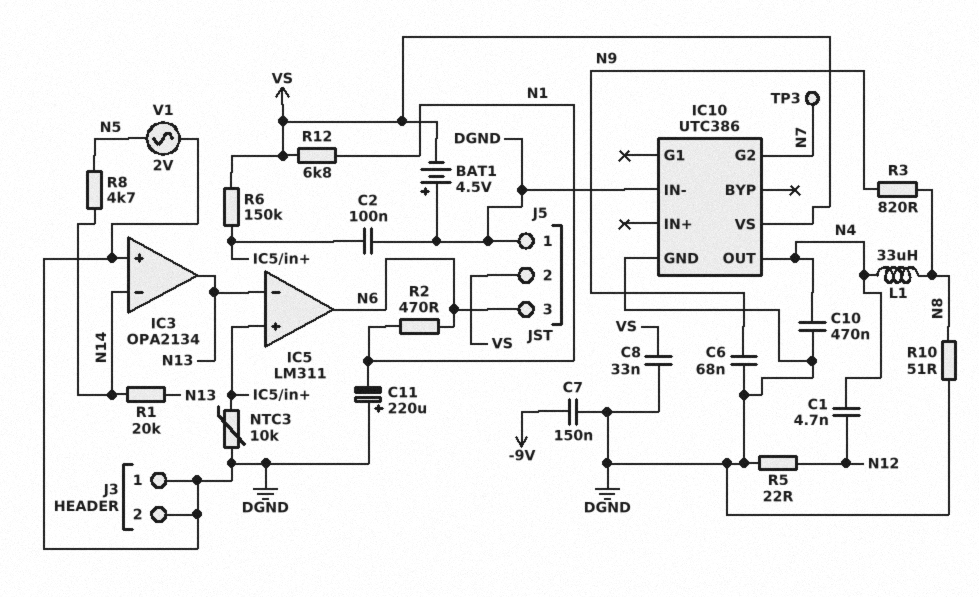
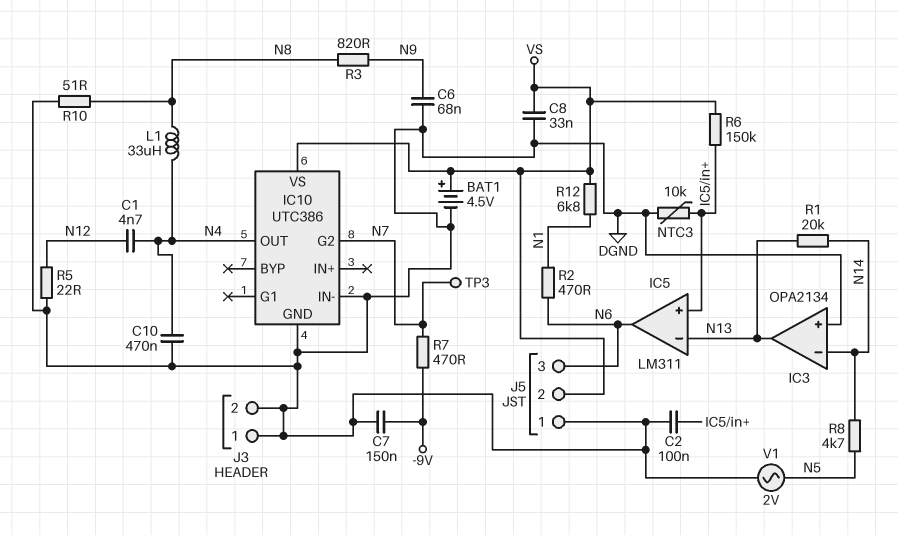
BAT1: 4.5V (plus DGND, minus VS) -> 4.5V (plus VS, minus DGND)
C11: 220uF (plus DGND, minus N1) -> none
R7: none -> 470 (-9V, N7)

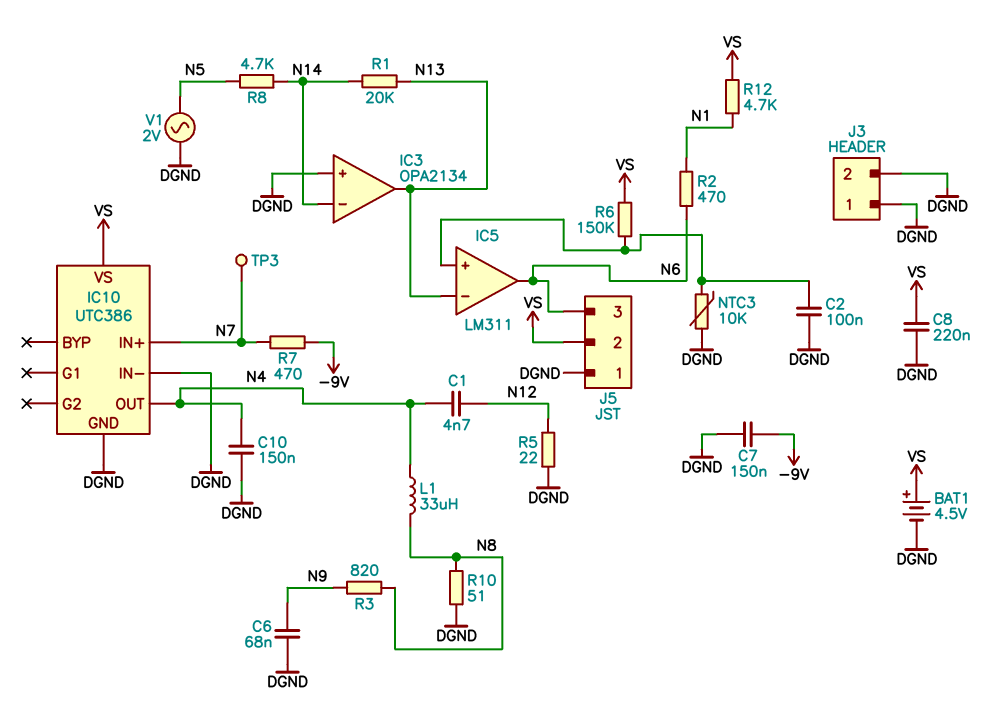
C8: 33nF (DGND, VS) -> 220nF (DGND, VS)
C10: 470nF (DGND, N4) -> 150nF (DGND, N4)
IC10 pin G2: N7 -> none
IC10 pin IN+: none -> N7
R12: 6.8k (N1, VS) -> 4.7k (N1, VS)

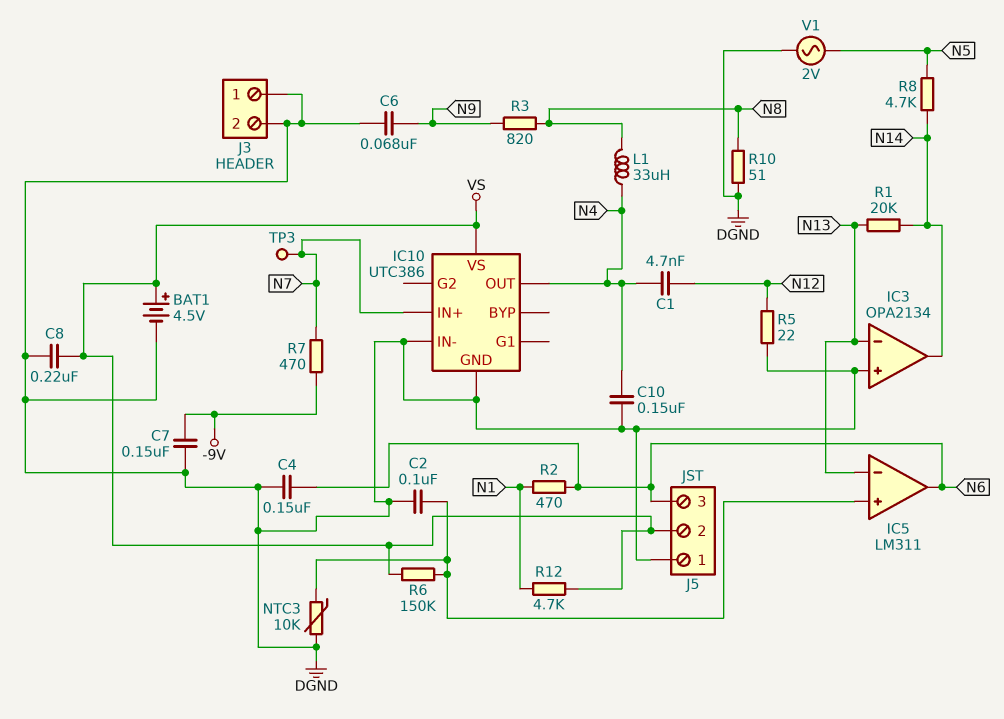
C4: none -> 150nF (DGND, N6)
IC3 pin in-: N14 -> N13
IC3 pin out: N13 -> N14

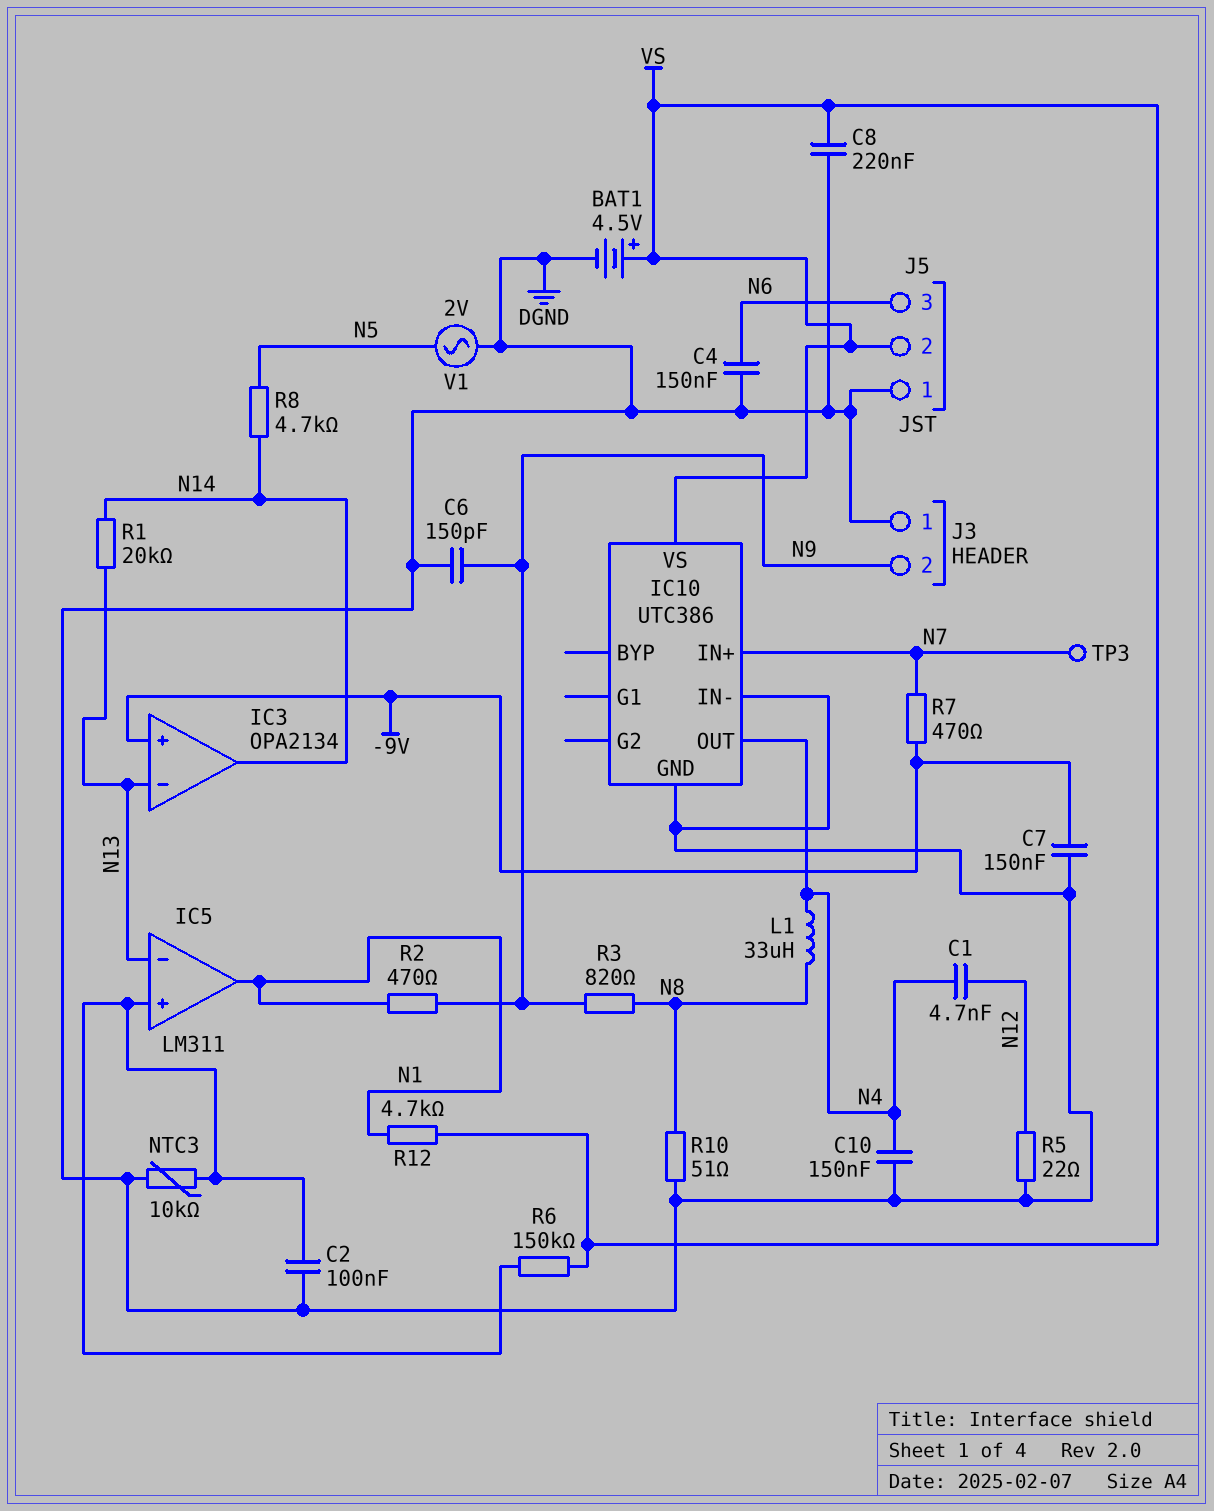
C6: 68nF (DGND, N9) -> 150pF (DGND, N9)
IC3 pin in+: DGND -> -9V
IC5 pin out: N6 -> N1
J3 pin 2: DGND -> N9
R2: 470 (N1, N6) -> 470 (N1, N9)

